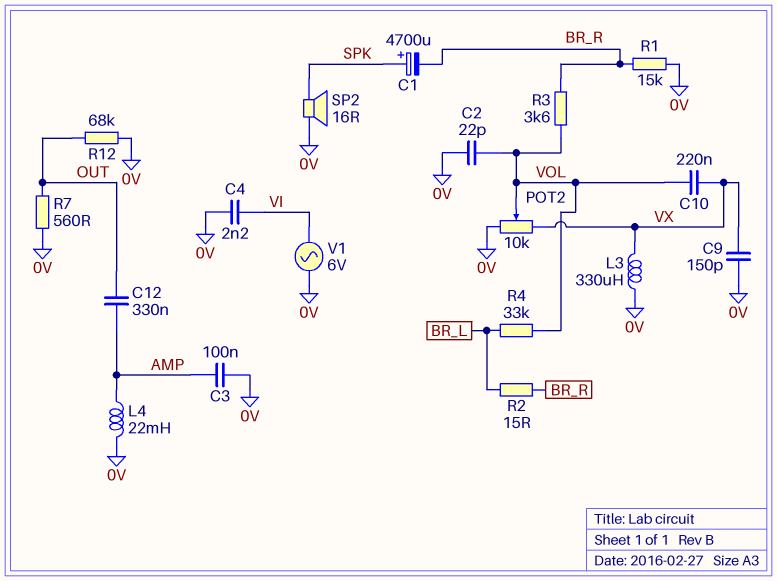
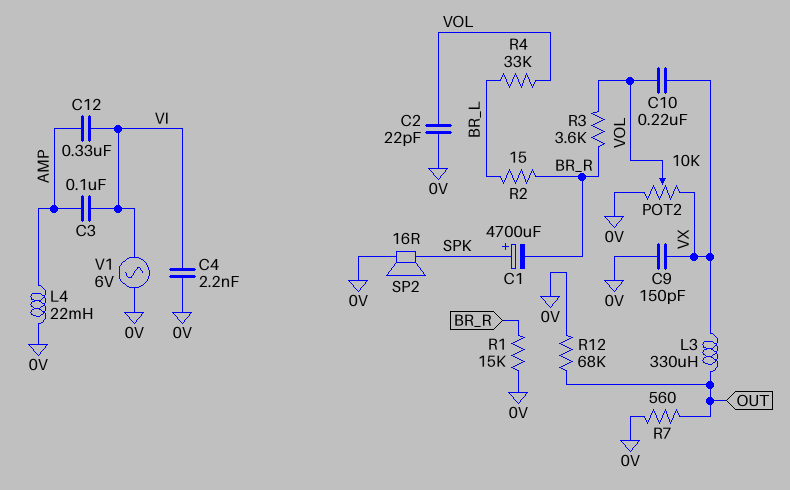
C3: 100nF (0V, AMP) -> 100nF (AMP, VI)
C12: 330nF (AMP, OUT) -> 330nF (AMP, VI)
L3: 330uH (0V, VX) -> 330uH (OUT, VX)

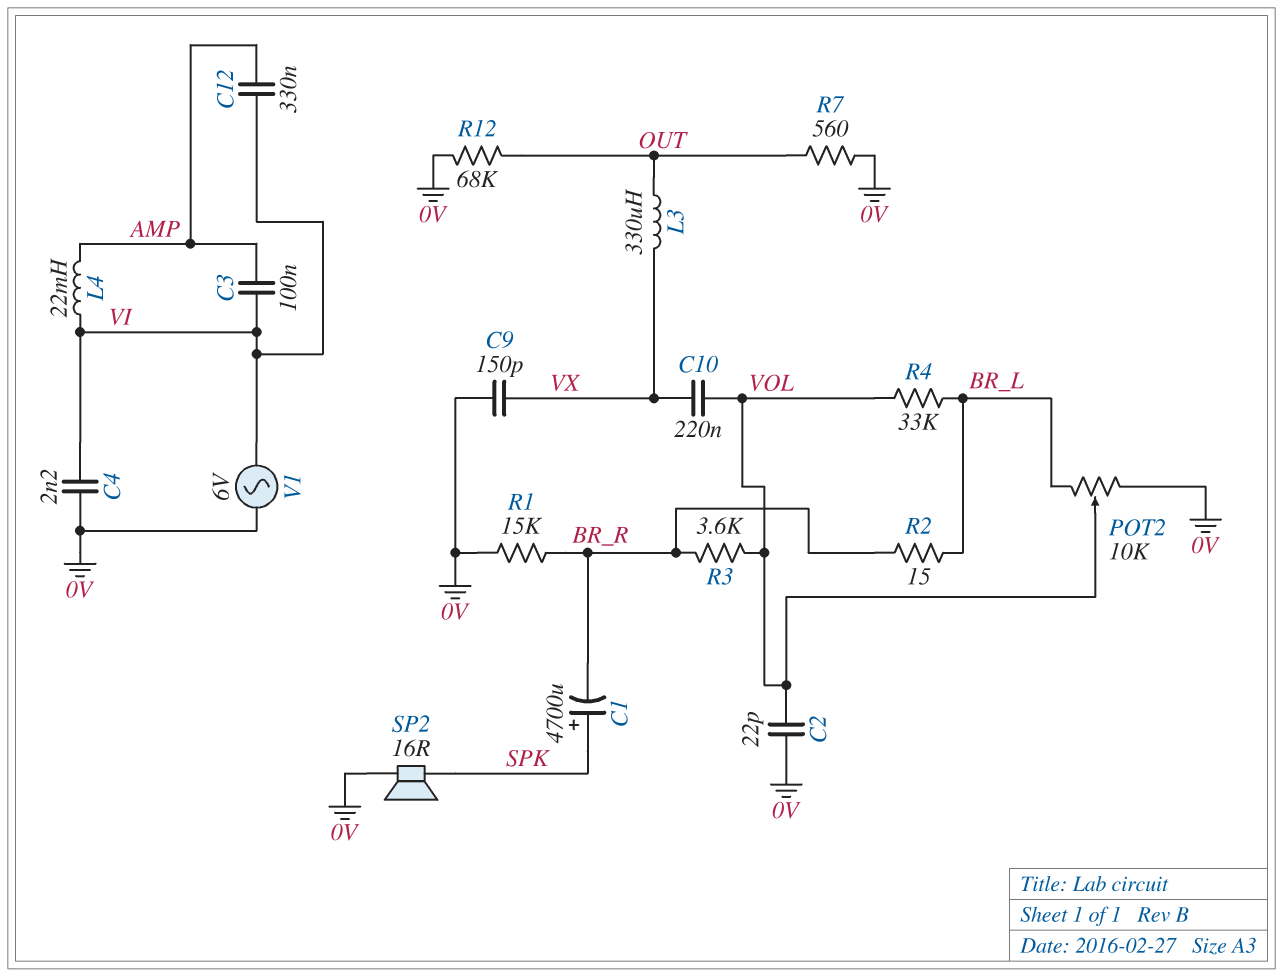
L4: 22mH (0V, AMP) -> 22mH (AMP, VI)
POT2: 10k (0V, VX, wiper VOL) -> 10k (0V, BR_L, wiper VOL)

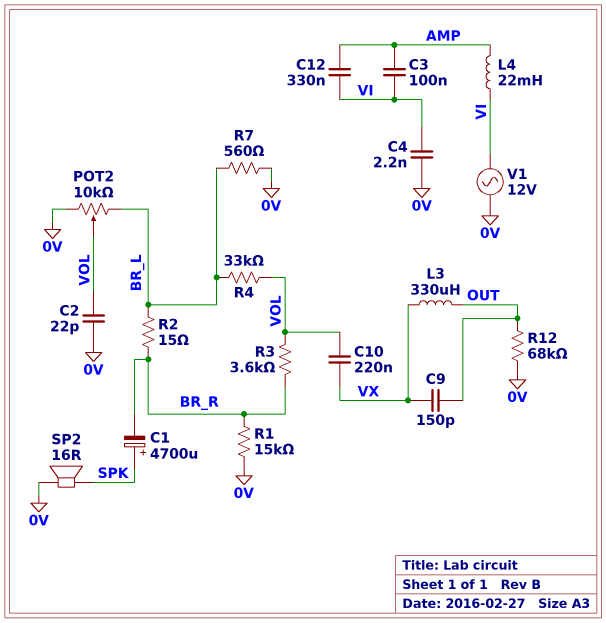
C9: 150pF (0V, VX) -> 150pF (OUT, VX)
R7: 560 (0V, OUT) -> 560 (0V, BR_L)
V1: AC 6V (0V, VI) -> AC 12V (0V, VI)

